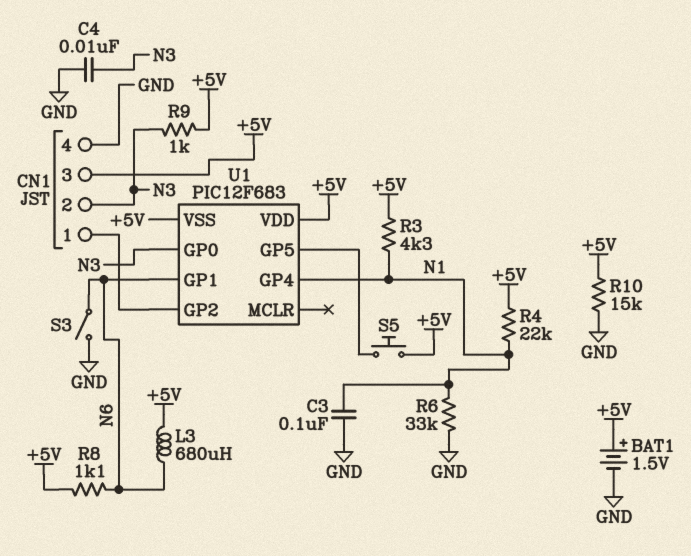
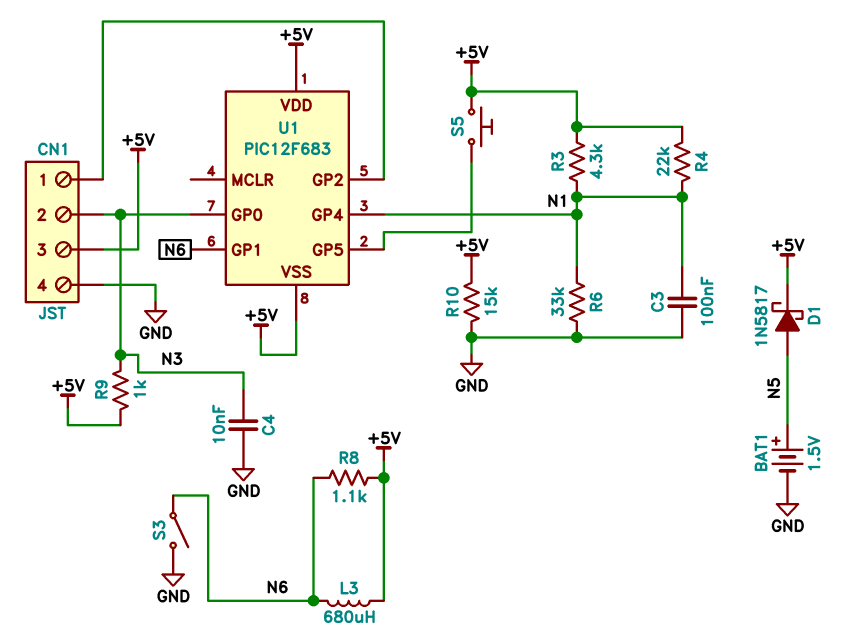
BAT1: 1.5V (plus +5V, minus GND) -> 1.5V (plus N5, minus GND)
D1: none -> schottky 1N5817 (A N5, K +5V)

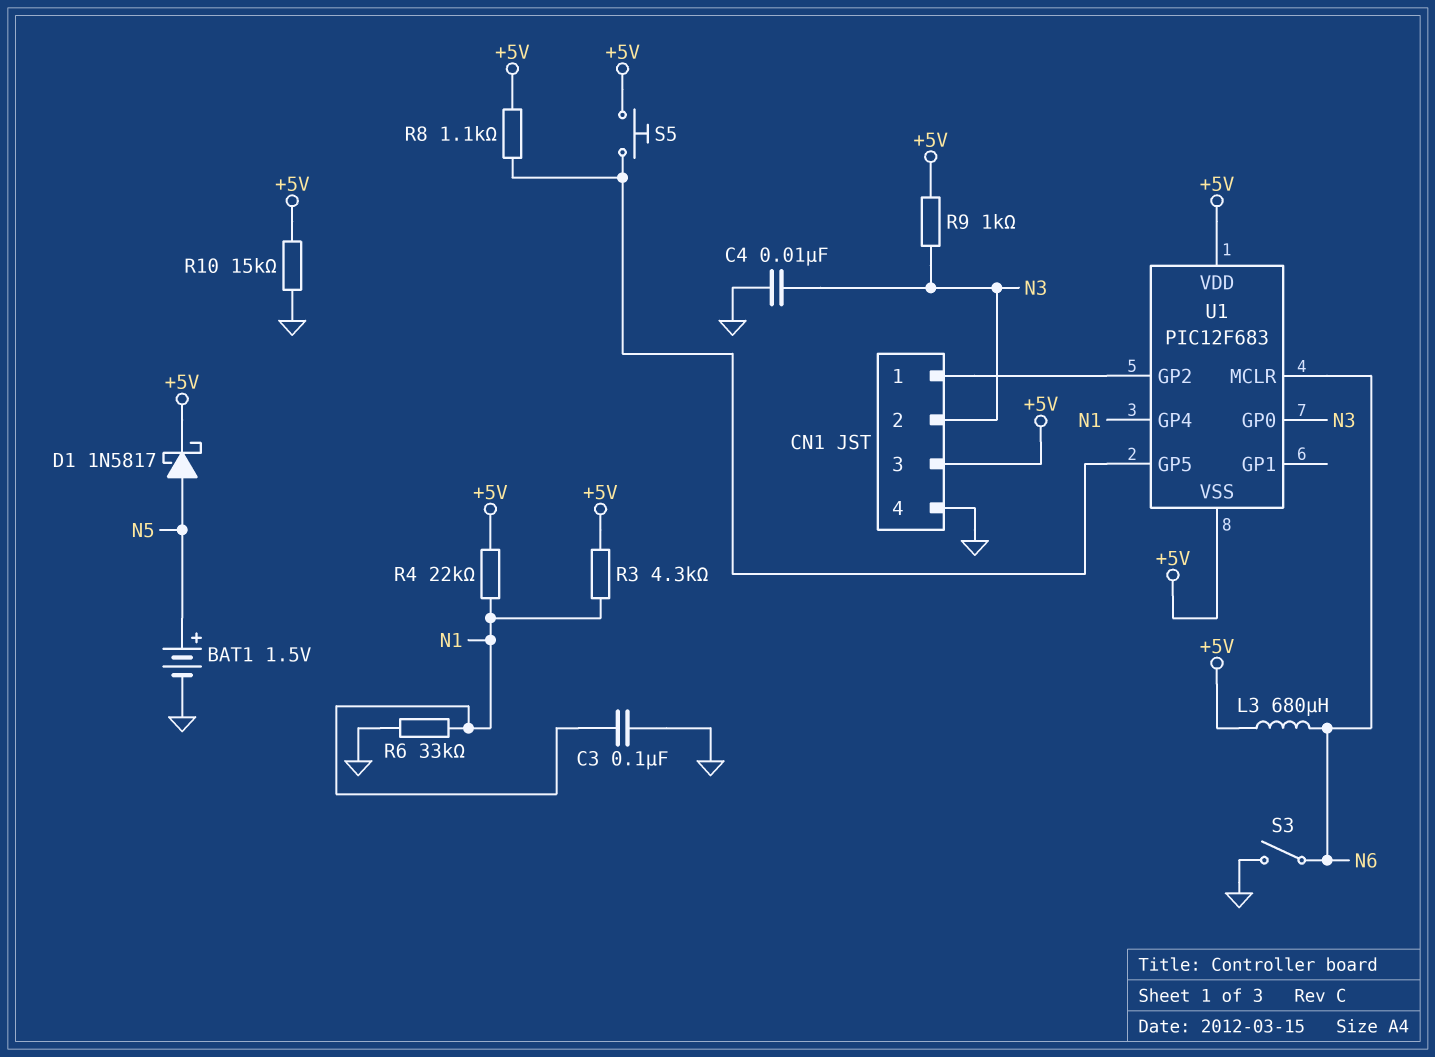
R8: 1.1k (+5V, N6) -> 1.1k (+5V, U1/GP5)
U1 pin GP1: N6 -> none
U1 pin MCLR: none -> N6

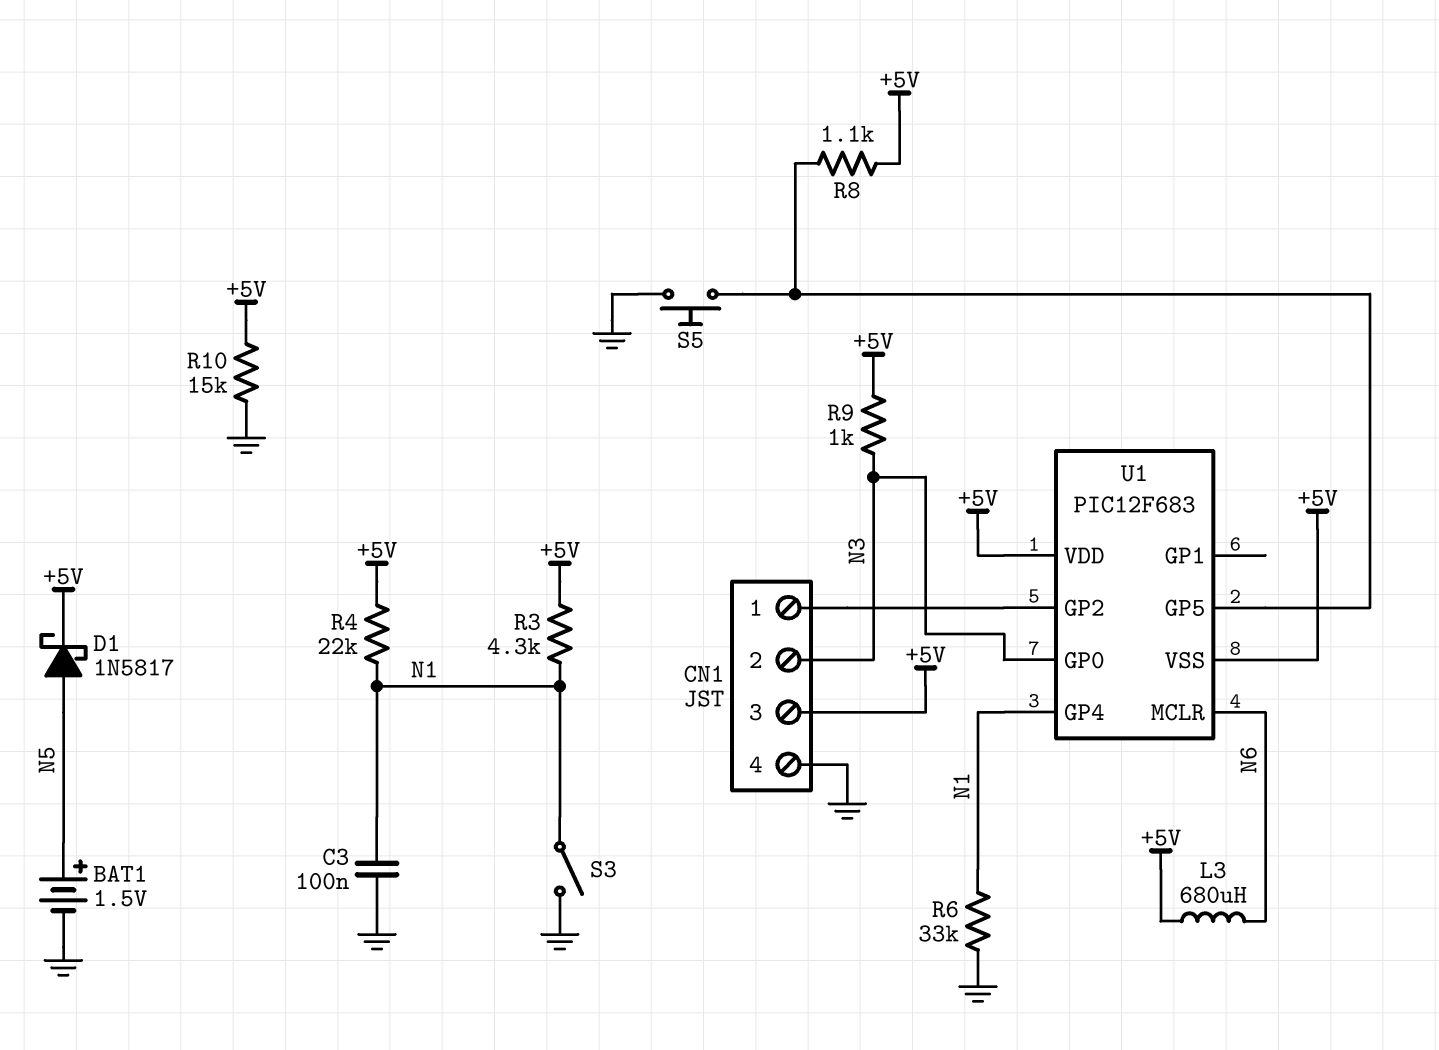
C4: 10nF (GND, N3) -> none
S3: switch (GND, N6) -> switch (GND, N1)
S5: button (+5V, U1/GP5) -> button (GND, U1/GP5)

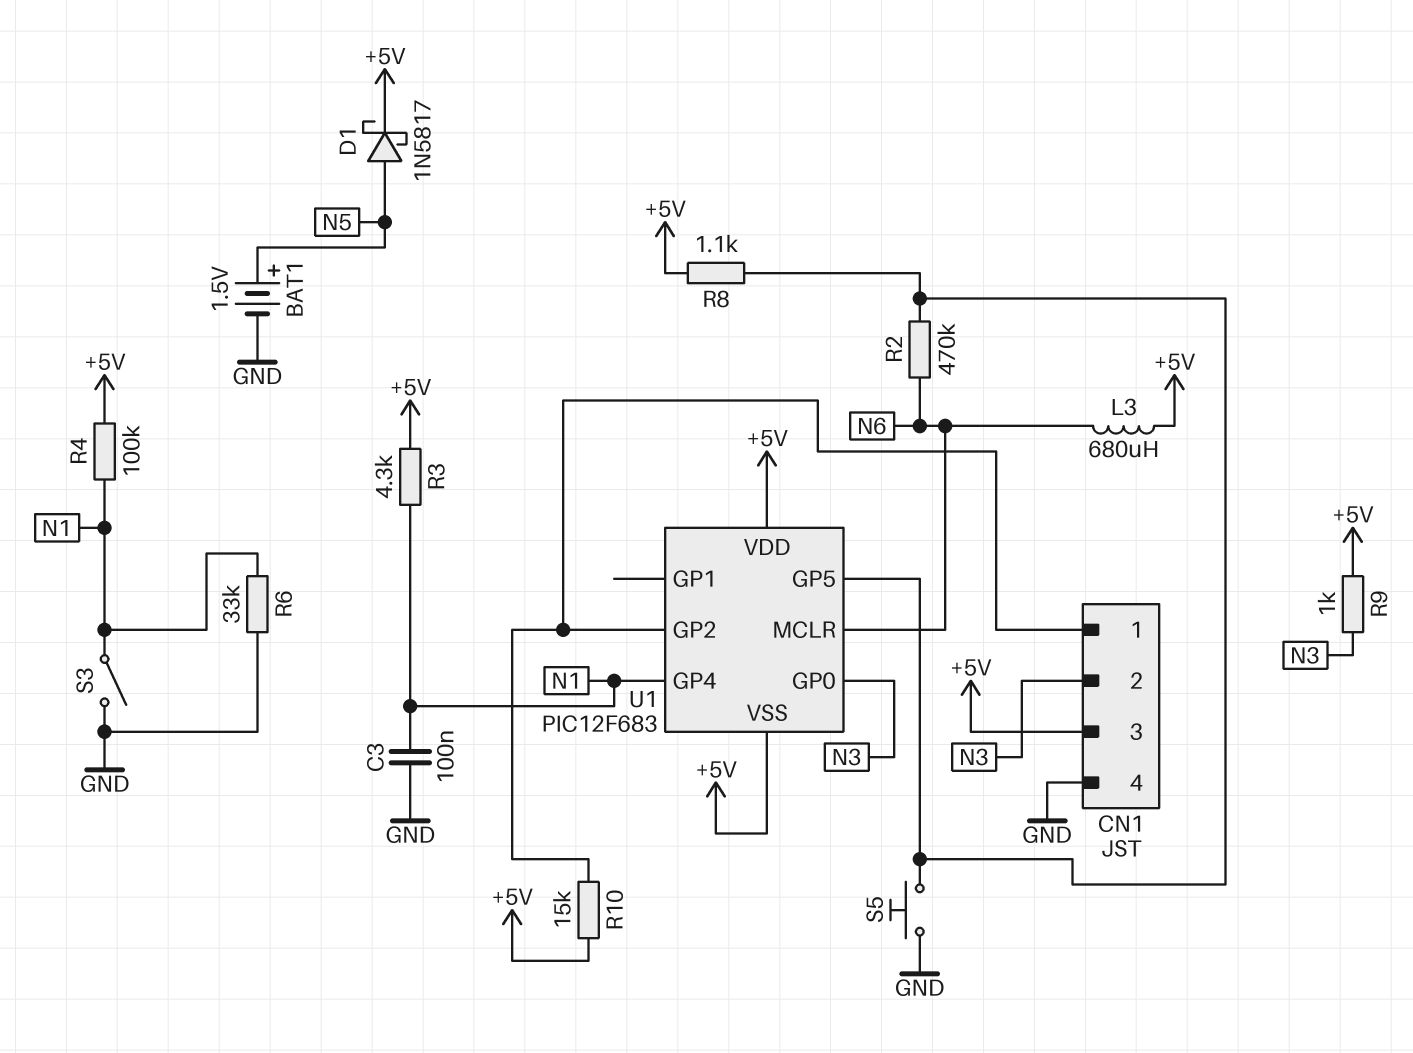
R2: none -> 470k (N6, U1/GP5)
R4: 22k (+5V, N1) -> 100k (+5V, N1)
R10: 15k (+5V, GND) -> 15k (+5V, CN1/1)

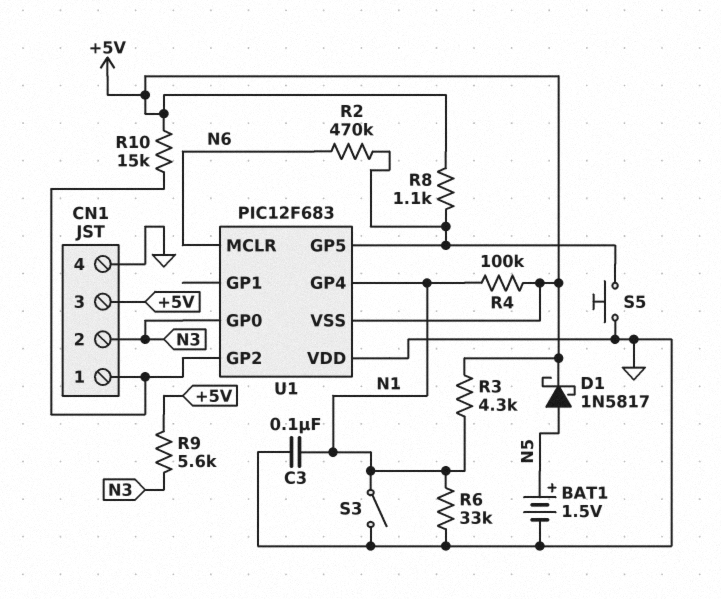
L3: 680uH (+5V, N6) -> none
R9: 1k (+5V, N3) -> 5.6k (+5V, N3)
U1 pin VDD: +5V -> GND

